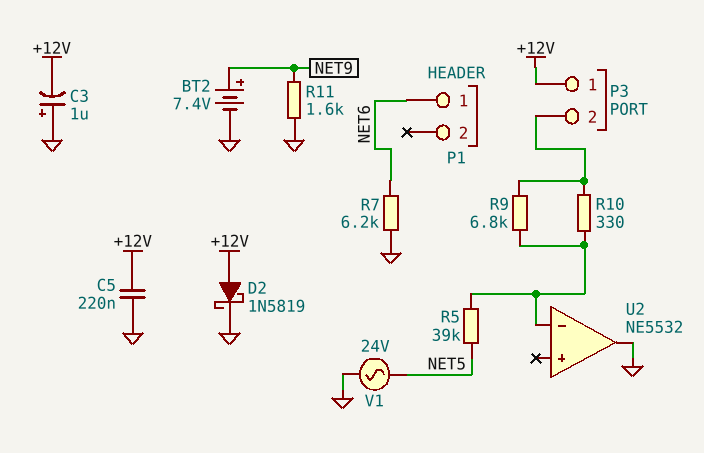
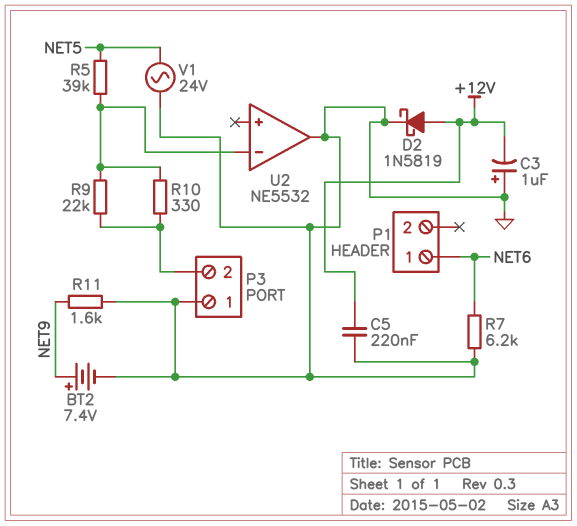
P3 pin 1: +12V -> GND
R9: 6.8k (P3/2, U2/in-) -> 22k (P3/2, U2/in-)

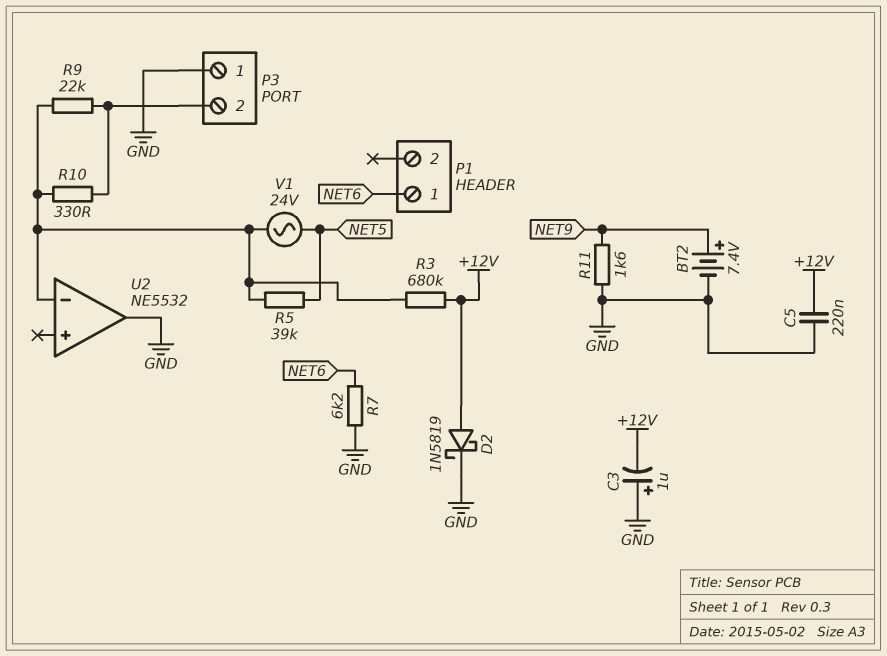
R3: none -> 680k (+12V, U2/in-)
V1: AC 24V (GND, NET5) -> AC 24V (NET5, U2/in-)

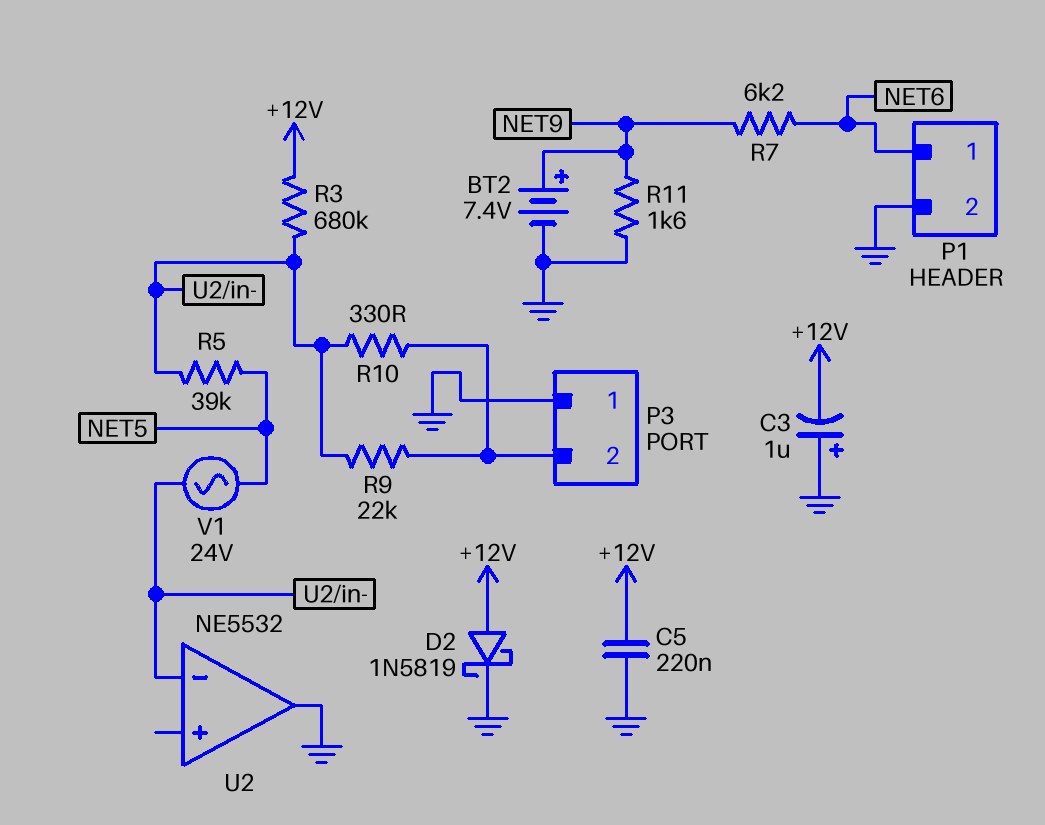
P1 pin 2: none -> GND
R7: 6.2k (GND, NET6) -> 6.2k (NET6, NET9)

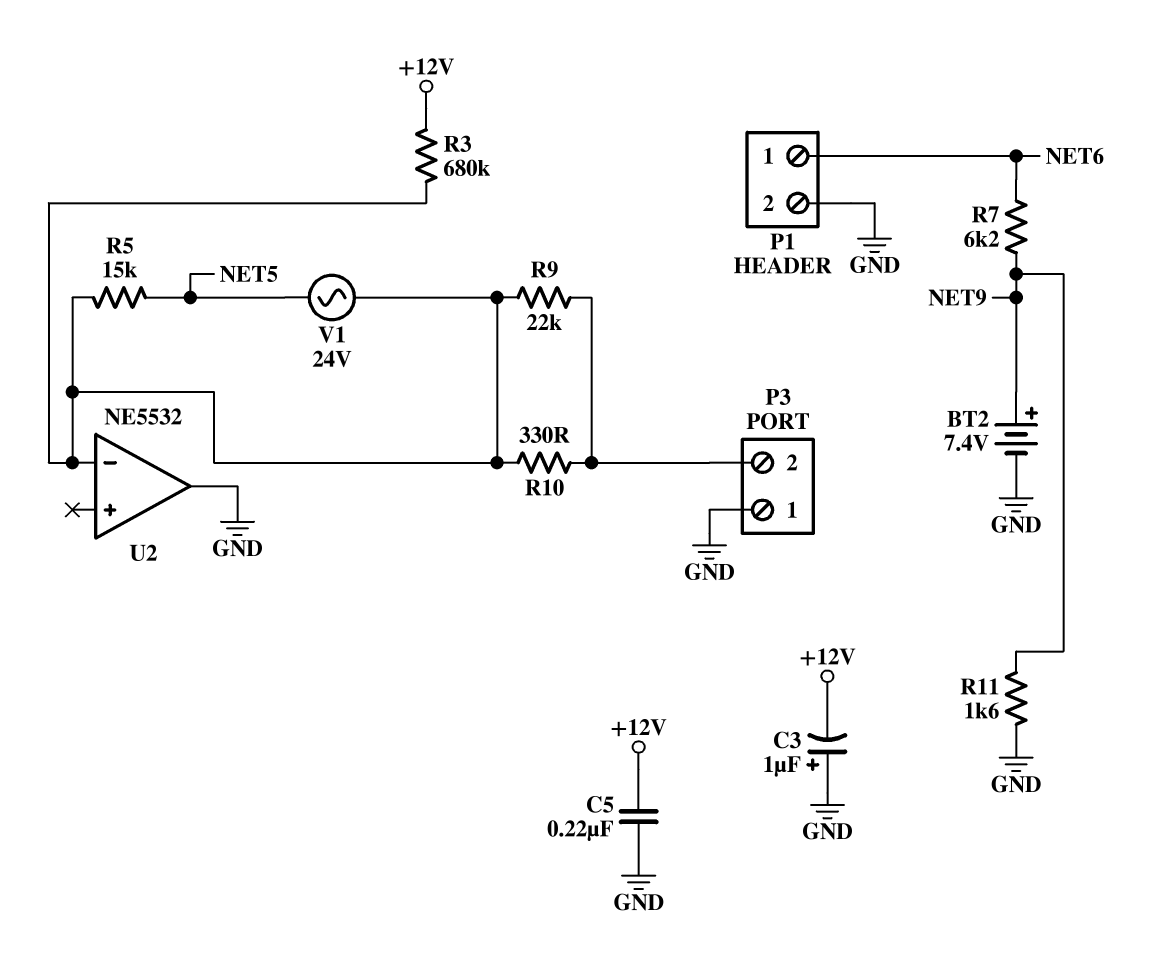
D2: schottky 1N5819 (A +12V, K GND) -> none
R5: 39k (NET5, U2/in-) -> 15k (NET5, U2/in-)

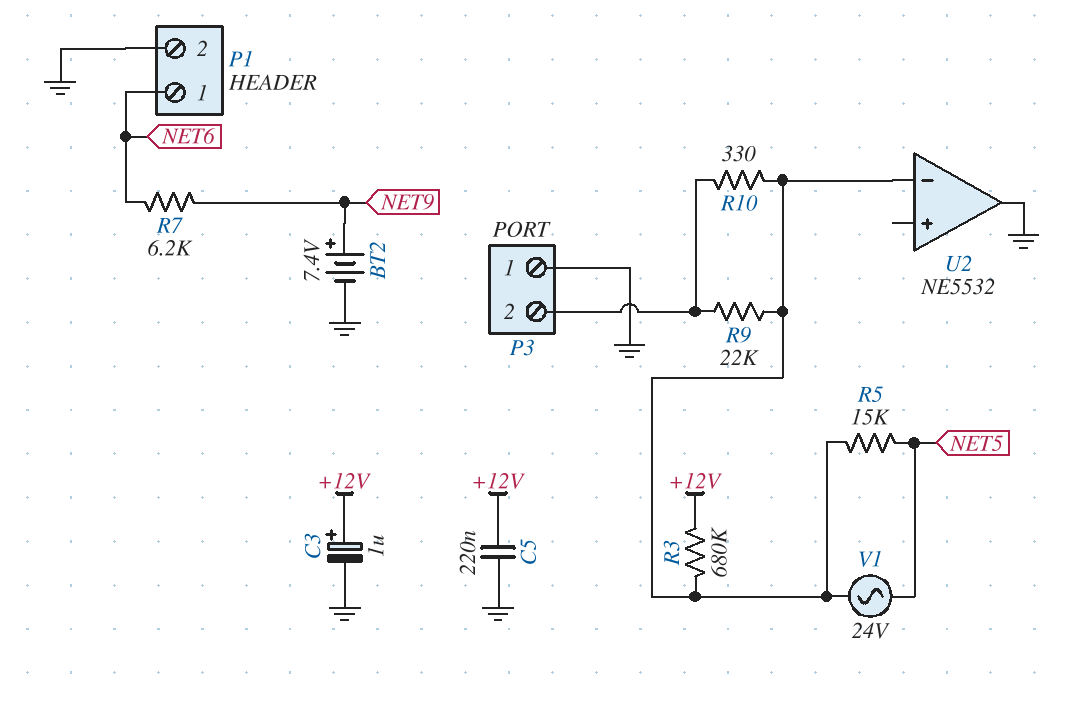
C3: 1uF (plus GND, minus +12V) -> 1uF (plus +12V, minus GND)
R11: 1.6k (GND, NET9) -> none

